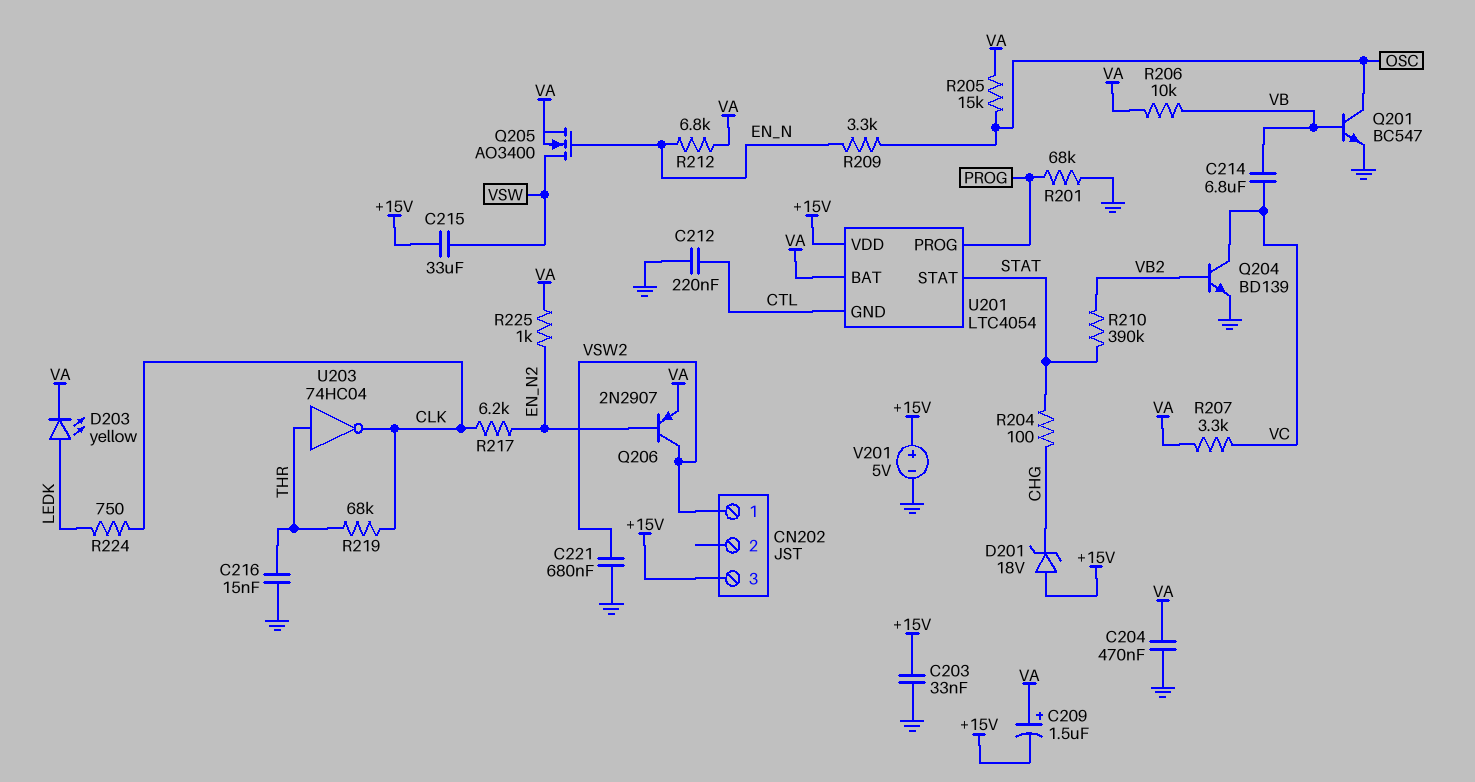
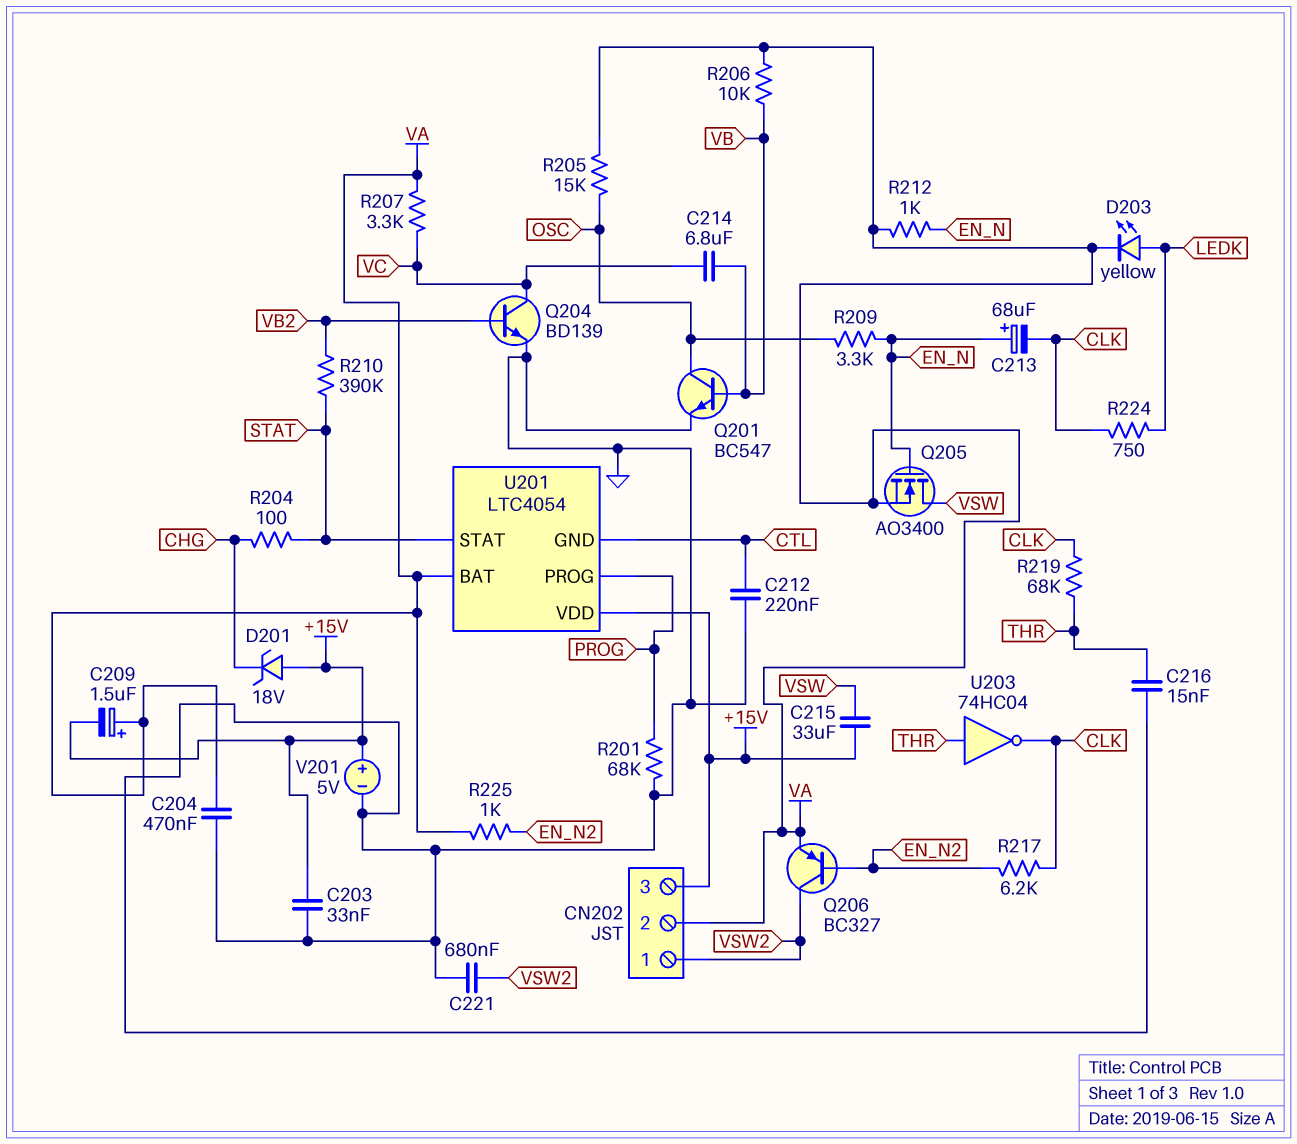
C213: none -> 68uF (plus EN_N, minus CLK)
CN202 pin 2: none -> VA
Q206: PNP 2N2907 (B EN_N2, C VSW2, E VA) -> PNP BC327 (B EN_N2, C VSW2, E VA)
R212: 6.8k (EN_N, VA) -> 1k (EN_N, VA)

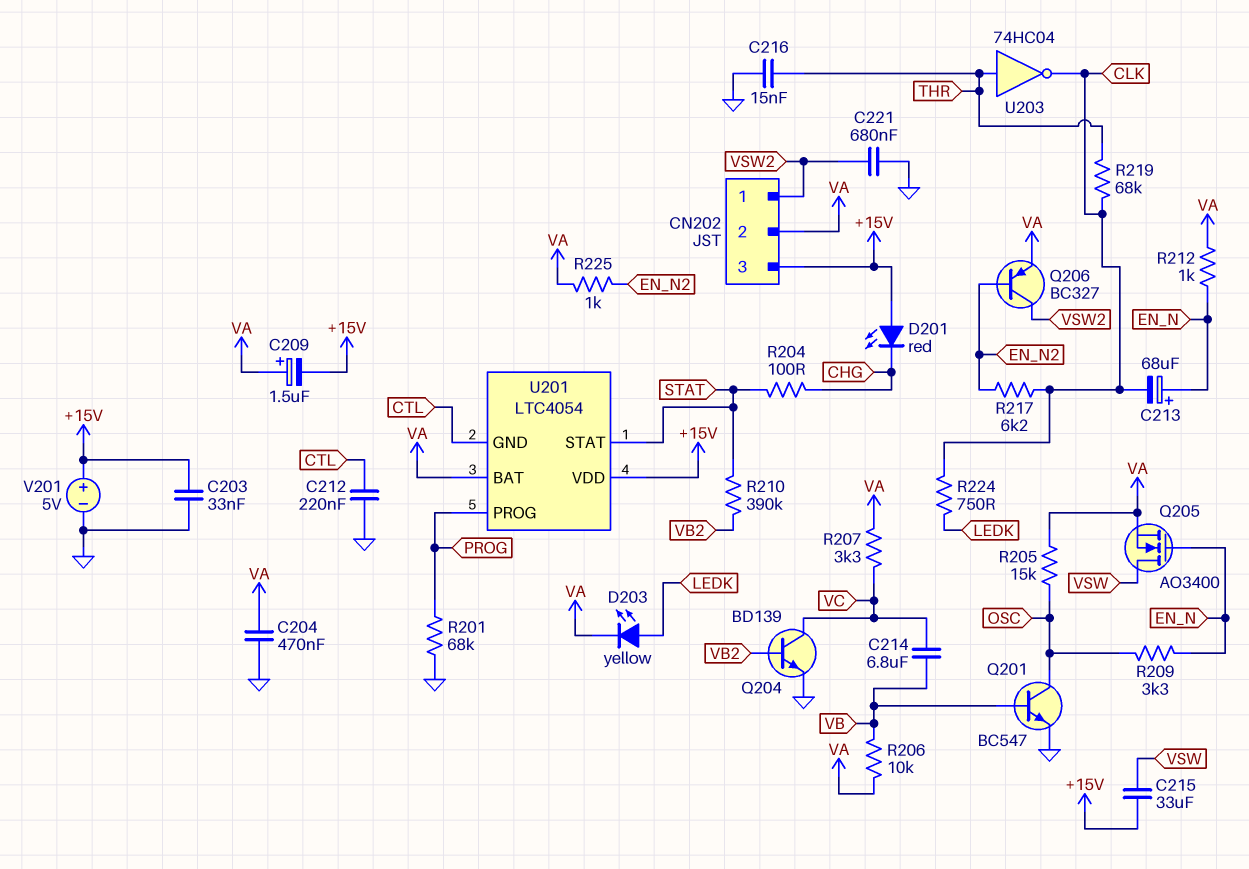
D201: zener 18V (A +15V, K CHG) -> LED red (A +15V, K CHG)

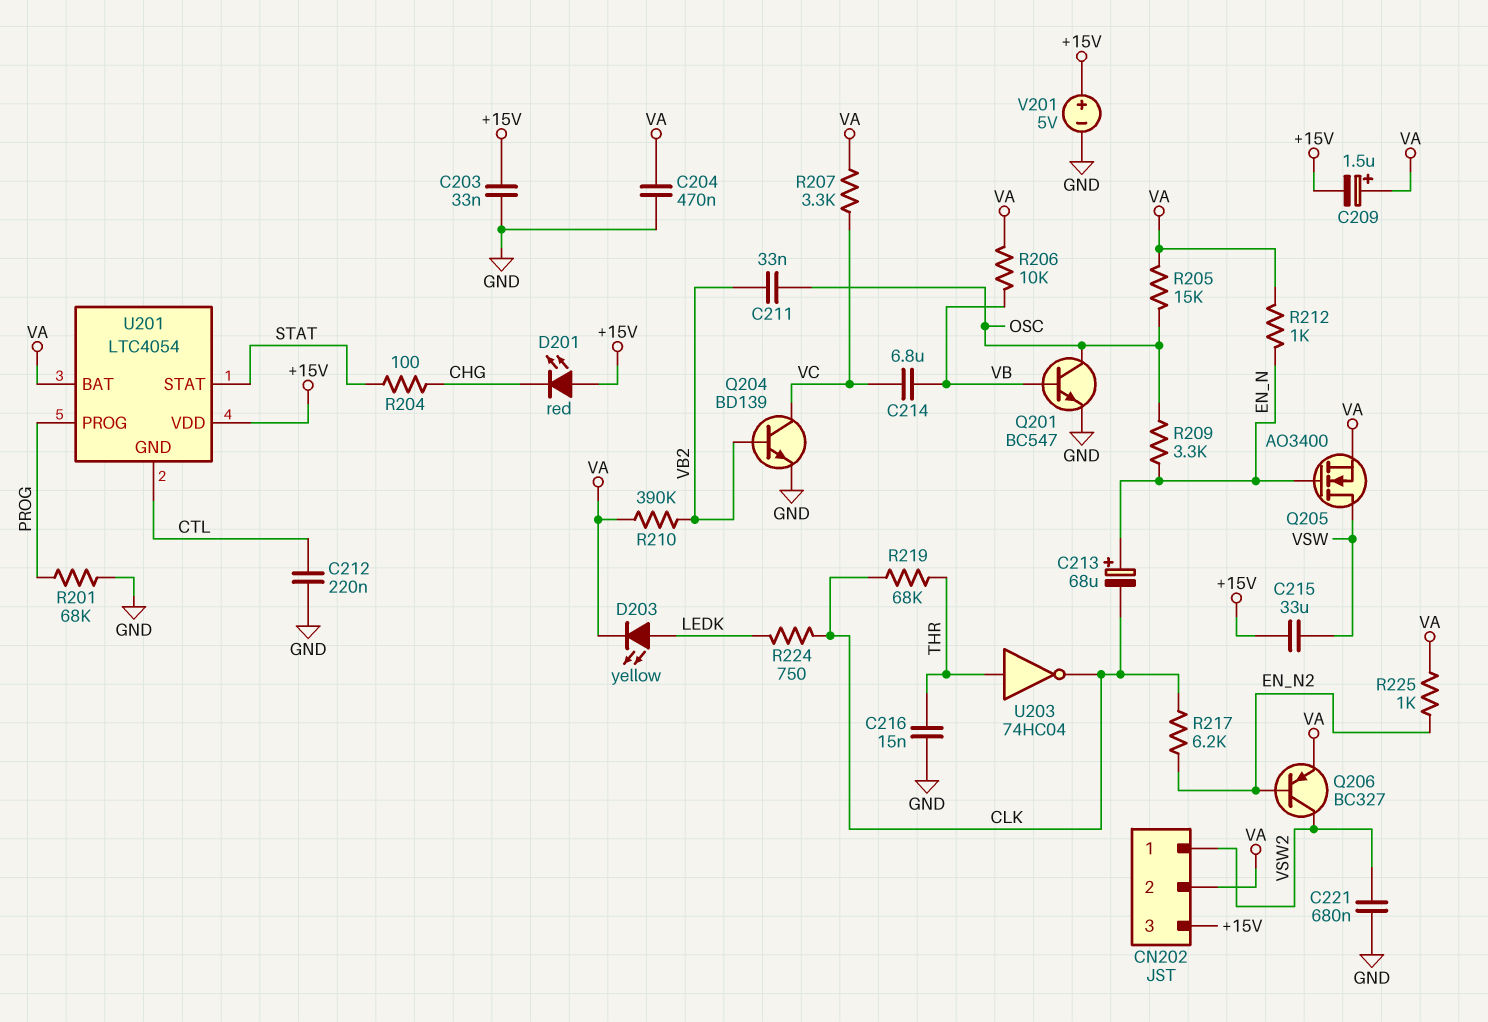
C211: none -> 33nF (OSC, VB2)
R210: 390k (STAT, VB2) -> 390k (VA, VB2)

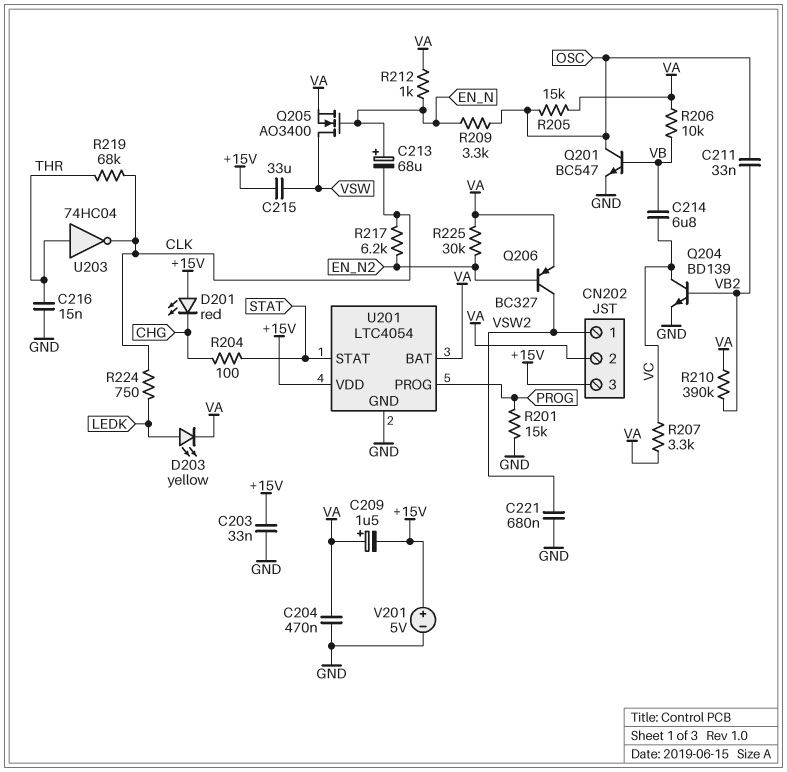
C212: 220nF (CTL, GND) -> none
R201: 68k (GND, PROG) -> 15k (GND, PROG)
R225: 1k (EN_N2, VA) -> 30k (EN_N2, VA)
U201 pin GND: CTL -> GND

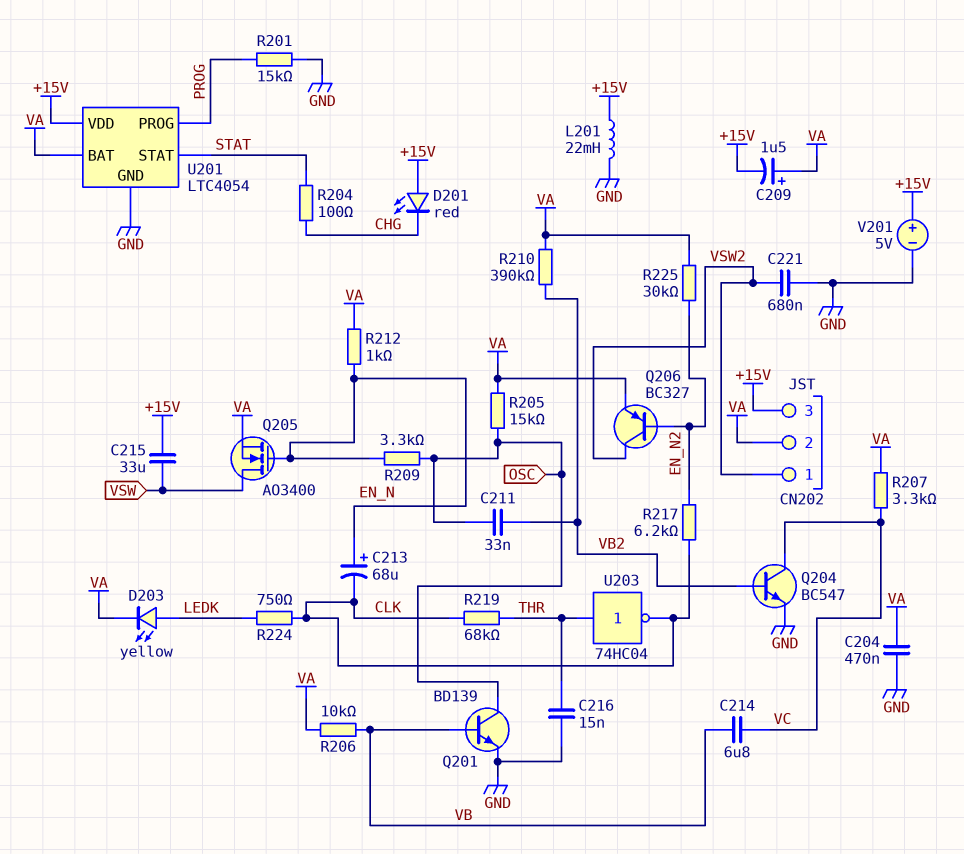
C203: 33nF (+15V, GND) -> none
L201: none -> 22mH (+15V, GND)
Q201: NPN BC547 (B VB, C OSC, E GND) -> NPN BD139 (B VB, C OSC, E GND)
Q204: NPN BD139 (B VB2, C VC, E GND) -> NPN BC547 (B VB2, C VC, E GND)

